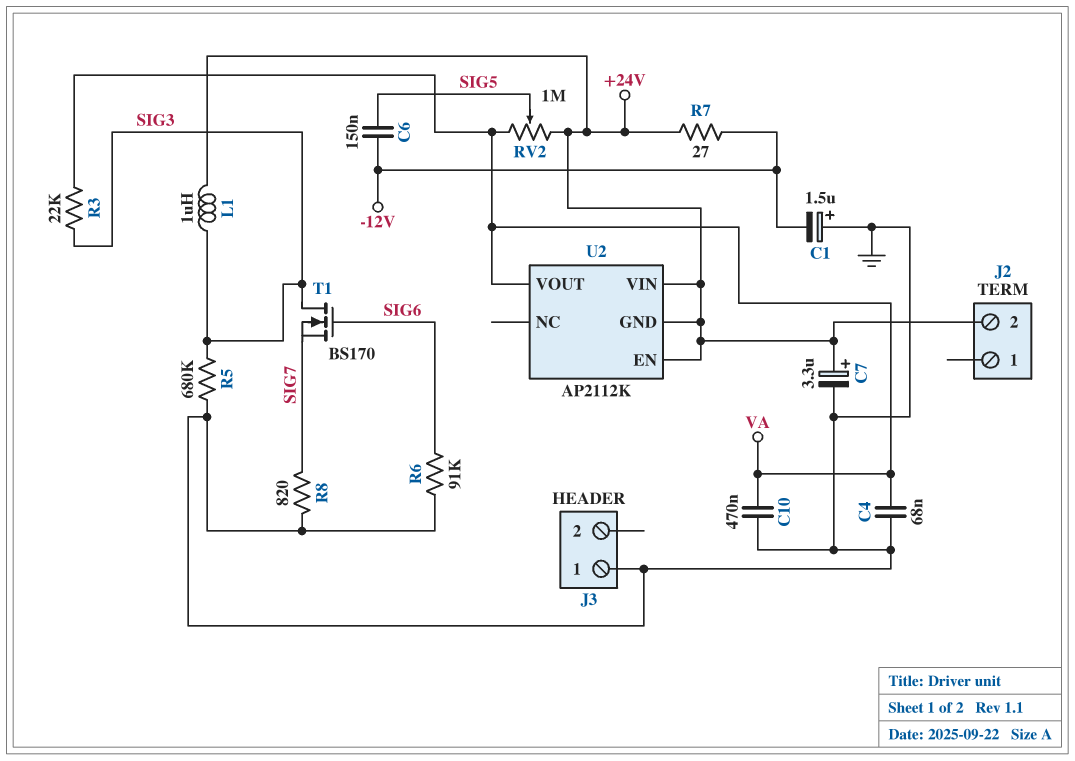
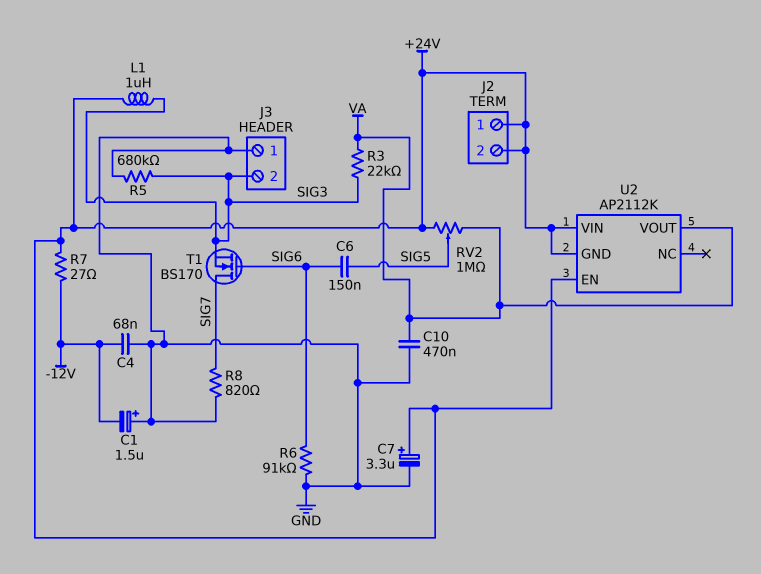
C4: 68nF (GND, VA) -> 68nF (-12V, GND)
C6: 150nF (-12V, SIG5) -> 150nF (SIG5, SIG6)
J2 pin 1: none -> +24V
J3 pin 2: none -> SIG3
T1: NMOS BS170 (G SIG6, D SIG3, S SIG7) -> NMOS BS170 (G SIG6, D SIG7, S SIG3)

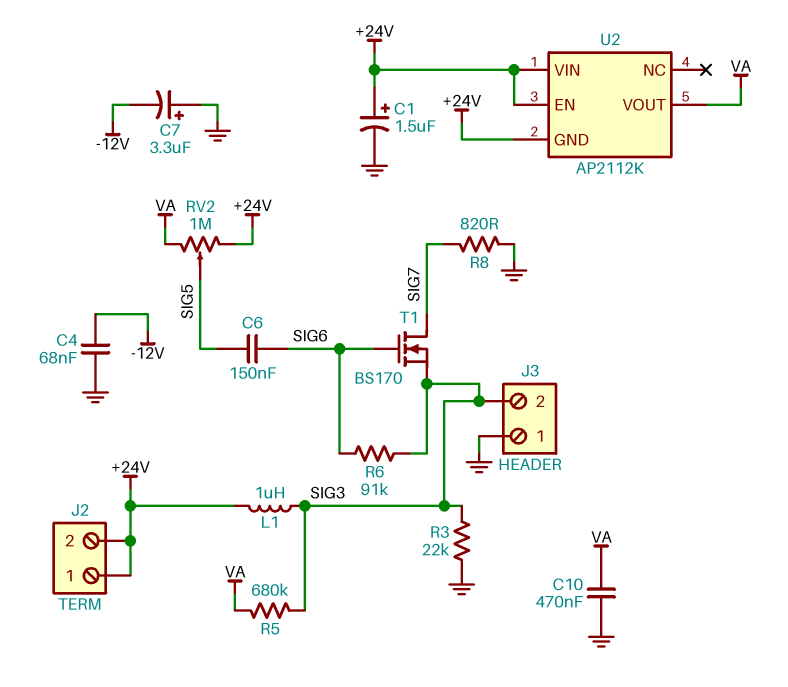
C1: 1.5uF (plus GND, minus -12V) -> 1.5uF (plus +24V, minus GND)
C7: 3.3uF (plus +24V, minus GND) -> 3.3uF (plus GND, minus -12V)
R3: 22k (SIG3, VA) -> 22k (GND, SIG3)
R5: 680k (GND, SIG3) -> 680k (SIG3, VA)
R6: 91k (GND, SIG6) -> 91k (SIG3, SIG6)
R7: 27 (+24V, -12V) -> none

